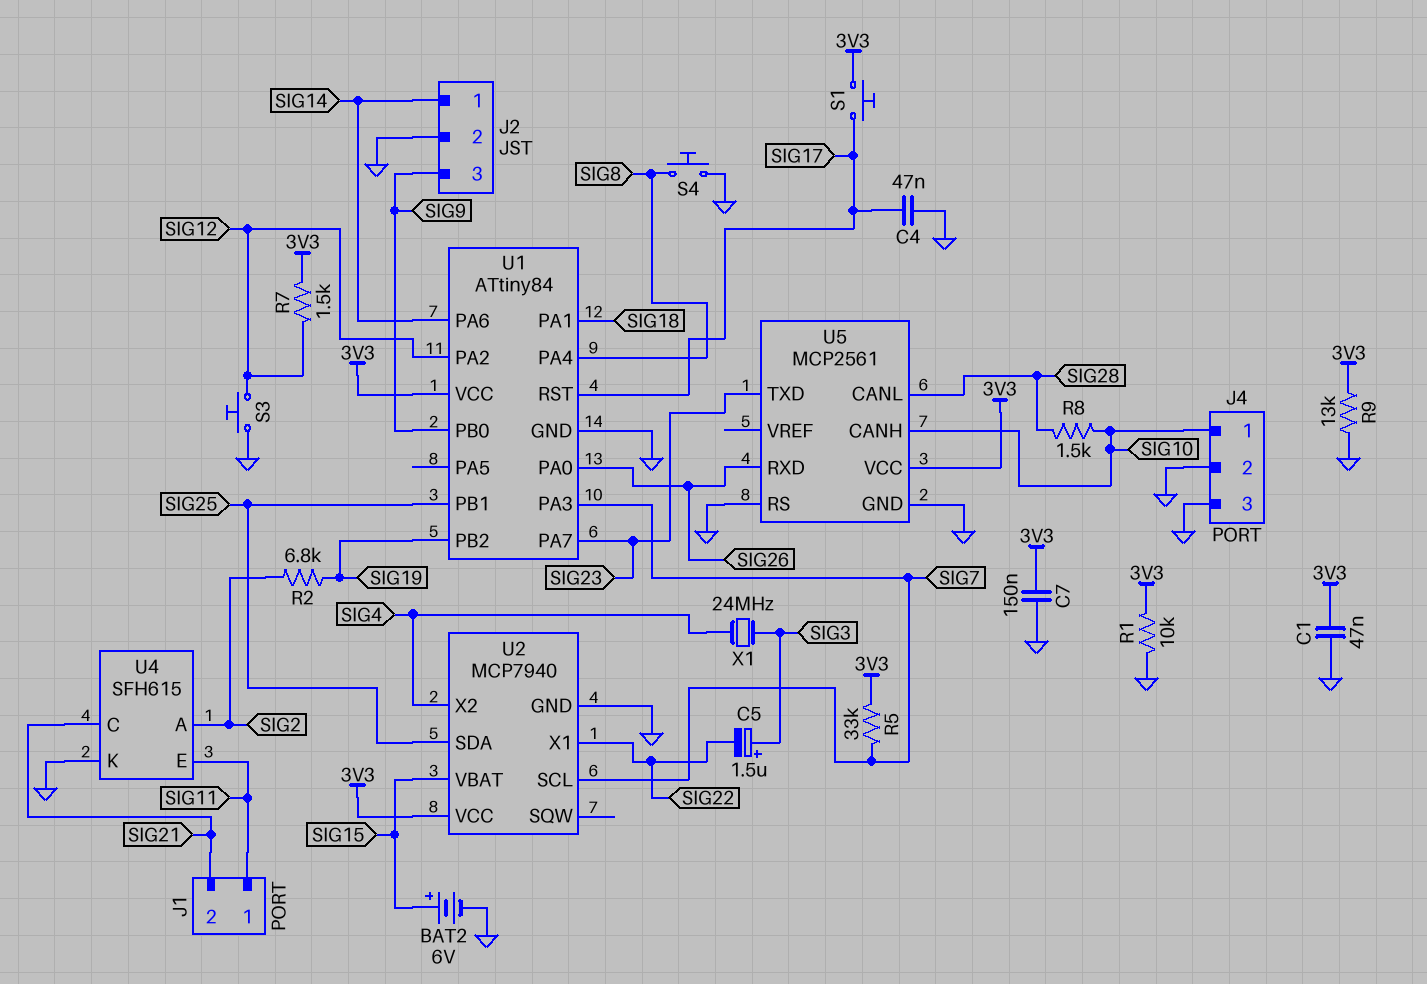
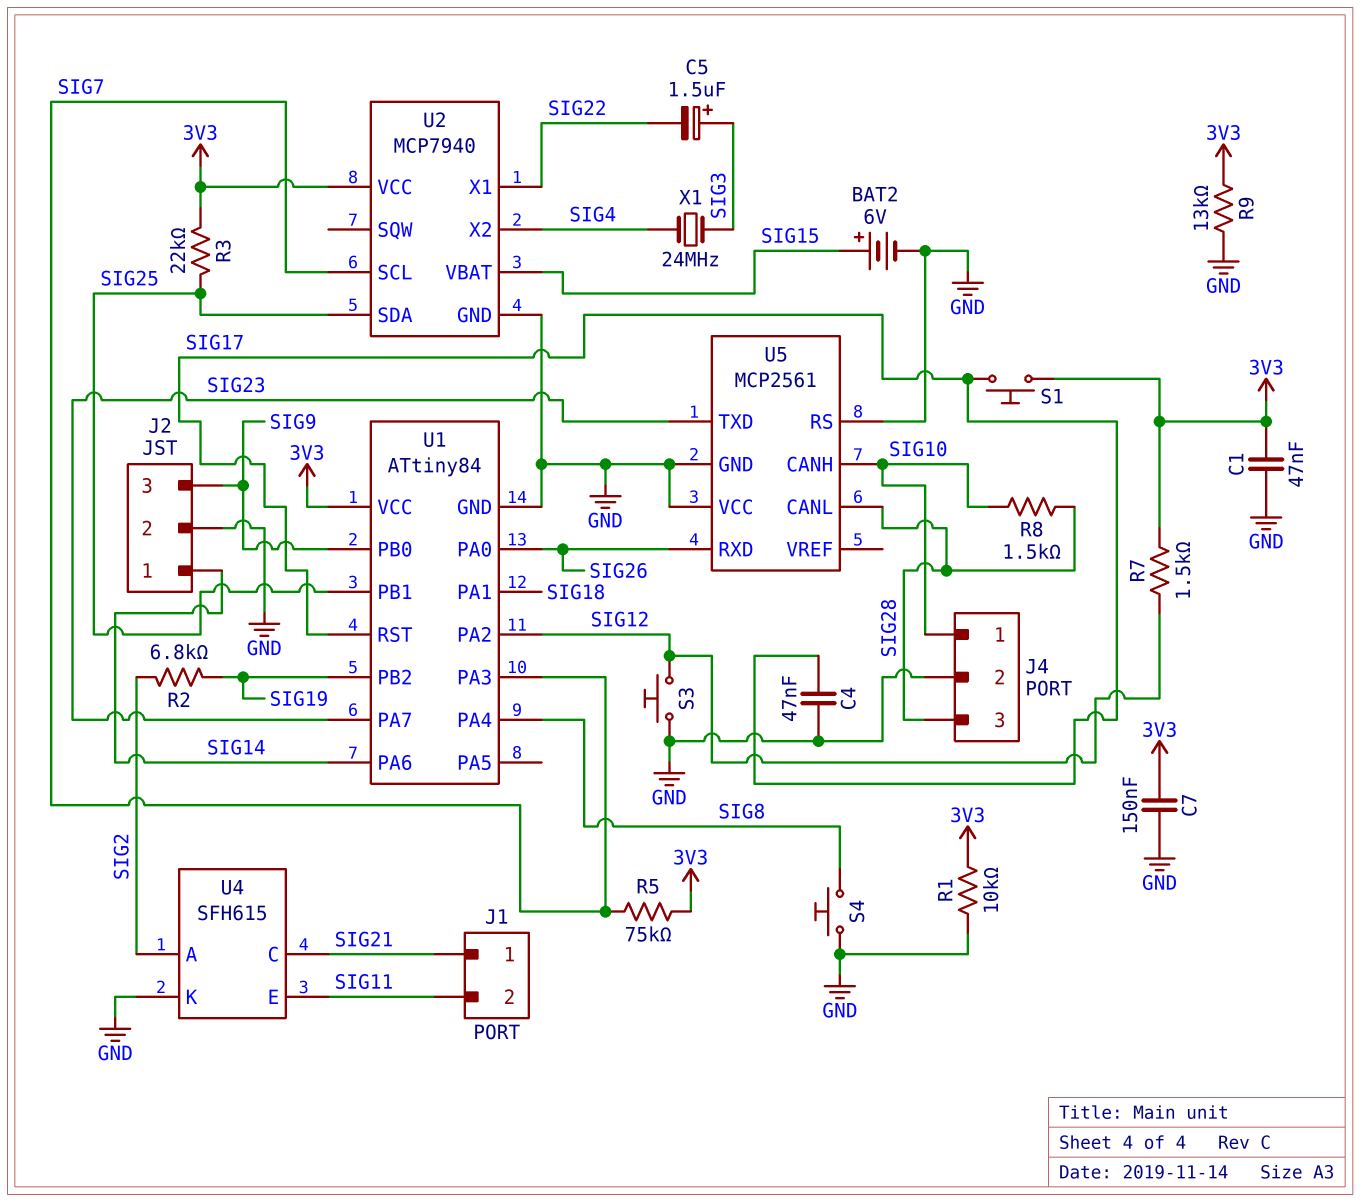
J1 pin 1: SIG11 -> SIG21
J1 pin 2: SIG21 -> SIG11
J4 pin 3: GND -> SIG28
R3: none -> 22k (3V3, SIG25)
R5: 33k (3V3, SIG7) -> 75k (3V3, SIG7)
U5 pin VCC: 3V3 -> GND

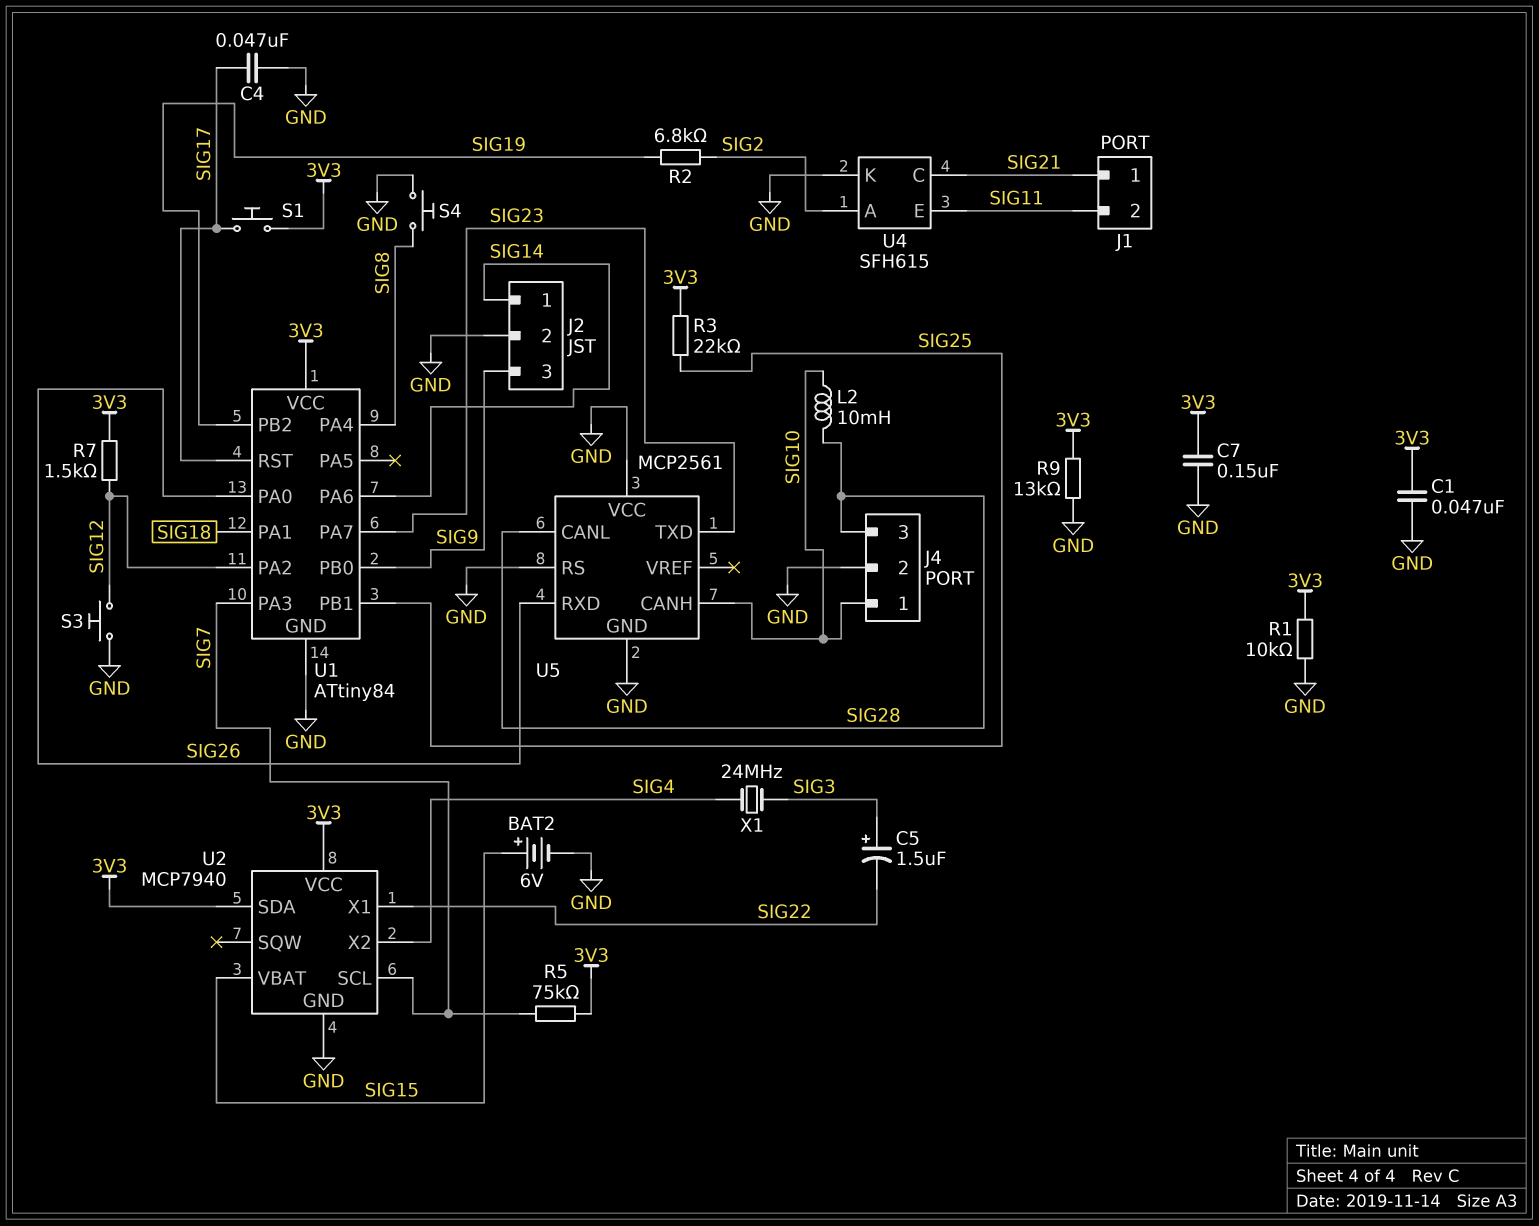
L2: none -> 10mH (SIG10, SIG28)
R8: 1.5k (SIG10, SIG28) -> none
U2 pin SDA: SIG25 -> 3V3

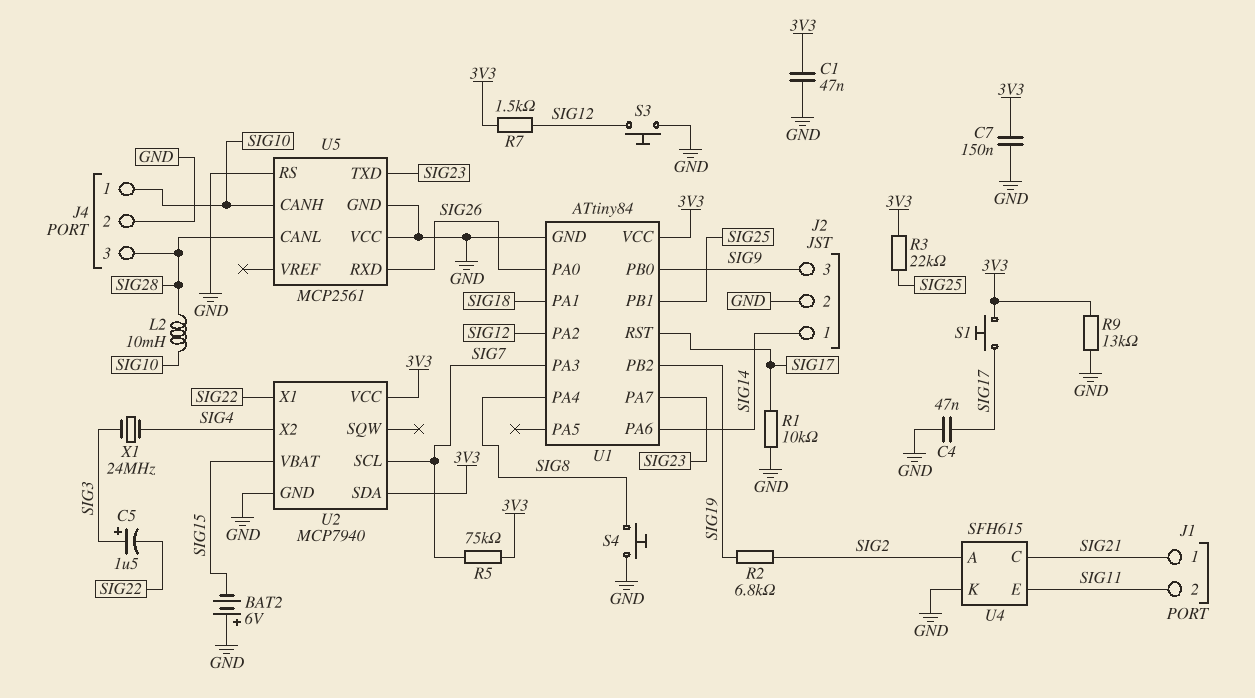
BAT2: 6V (plus SIG15, minus GND) -> 6V (plus GND, minus SIG15)
R1: 10k (3V3, GND) -> 10k (GND, SIG17)

